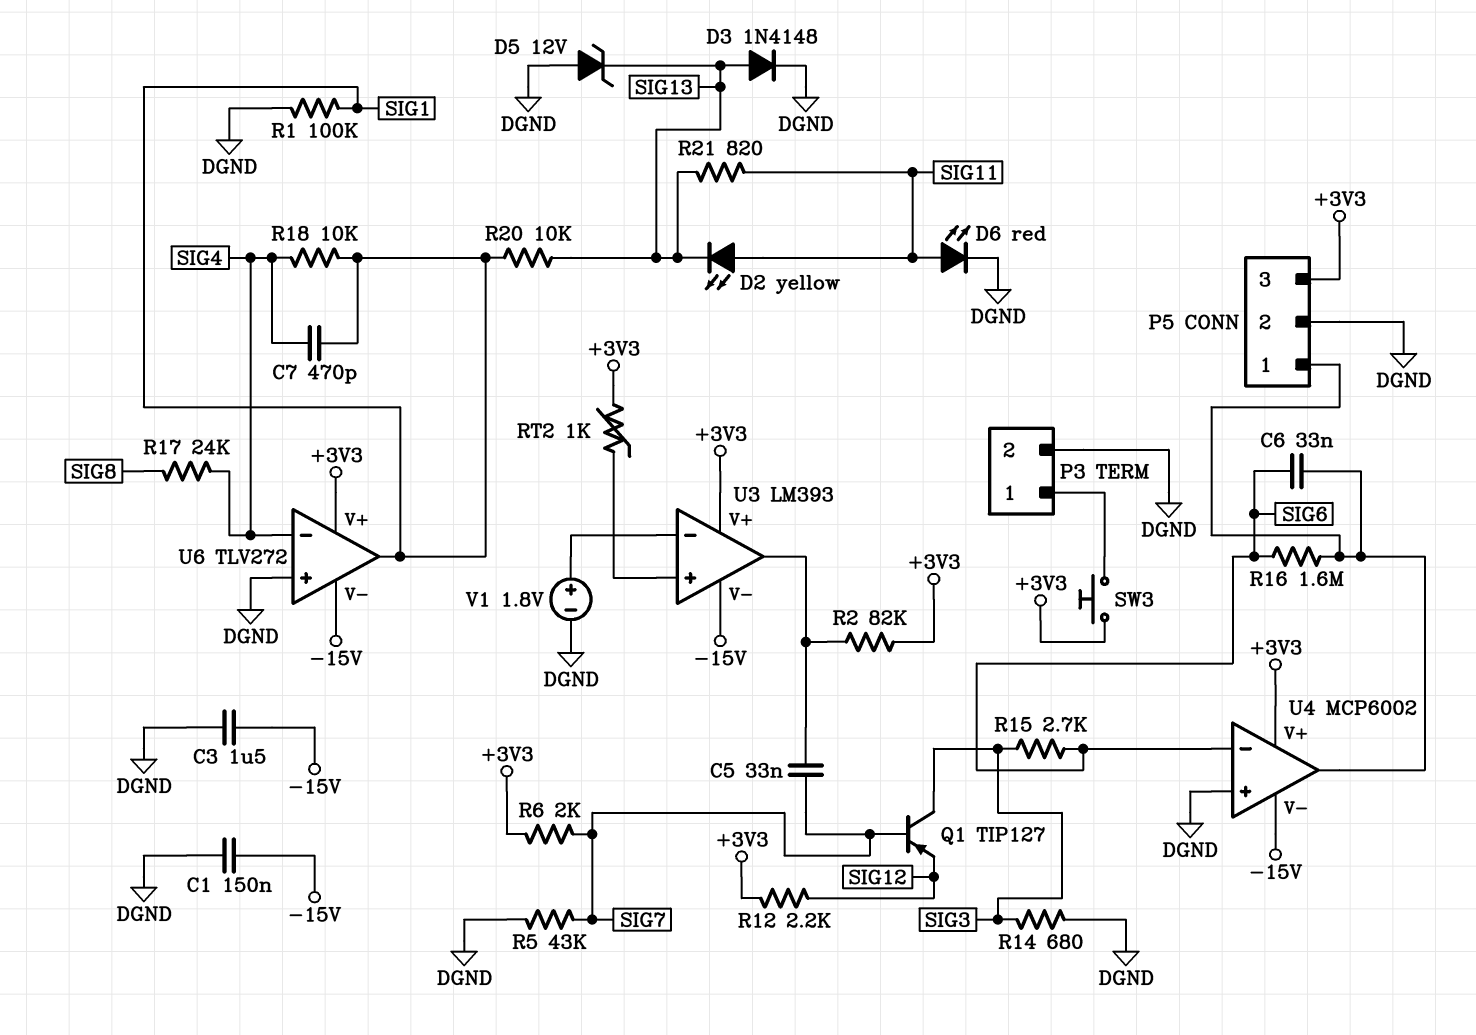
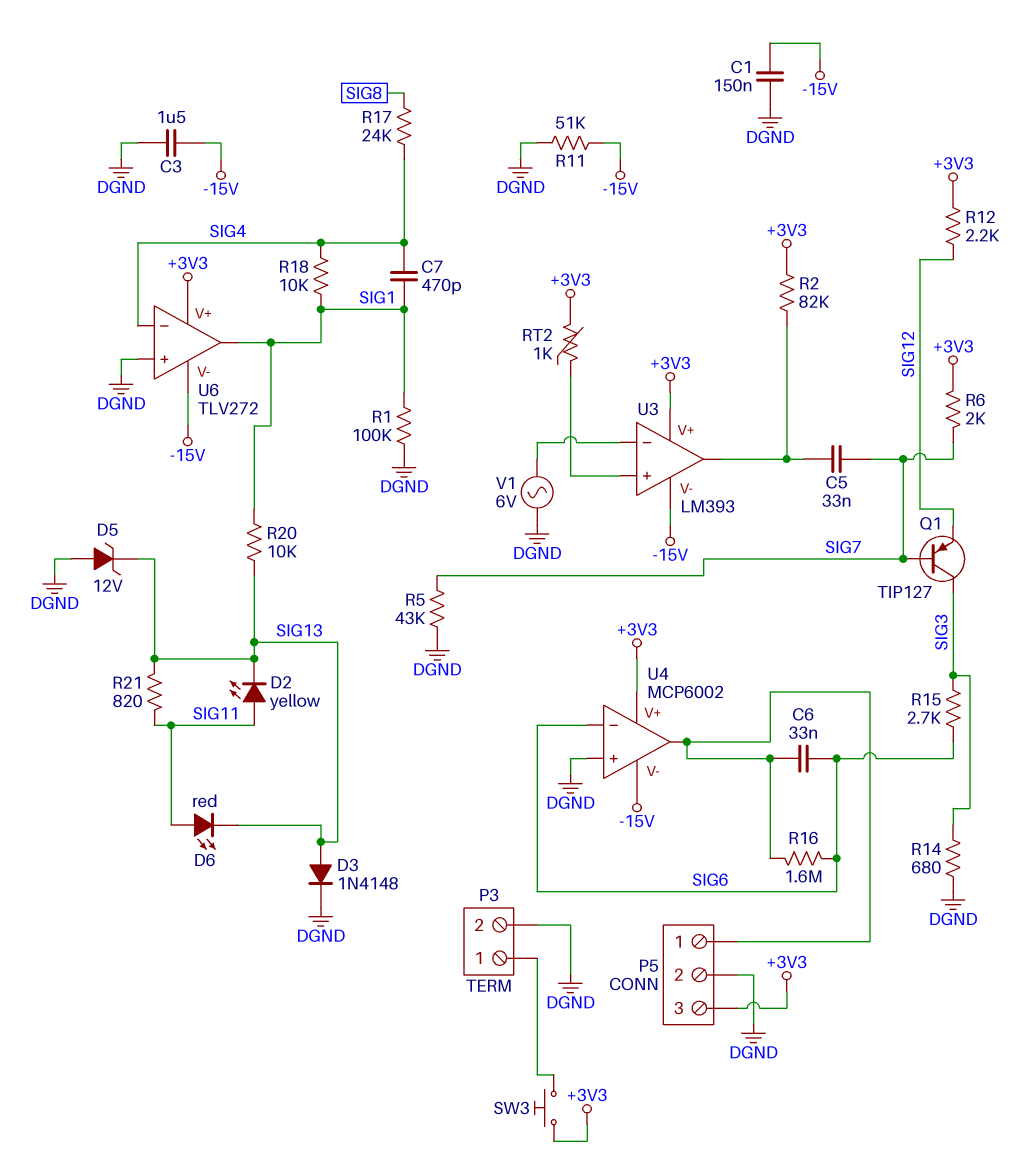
D6: LED red (A SIG11, K DGND) -> LED red (A SIG11, K SIG13)
R11: none -> 51k (-15V, DGND)
V1: 1.8V (plus U3/in-, minus DGND) -> AC 6V (DGND, U3/in-)

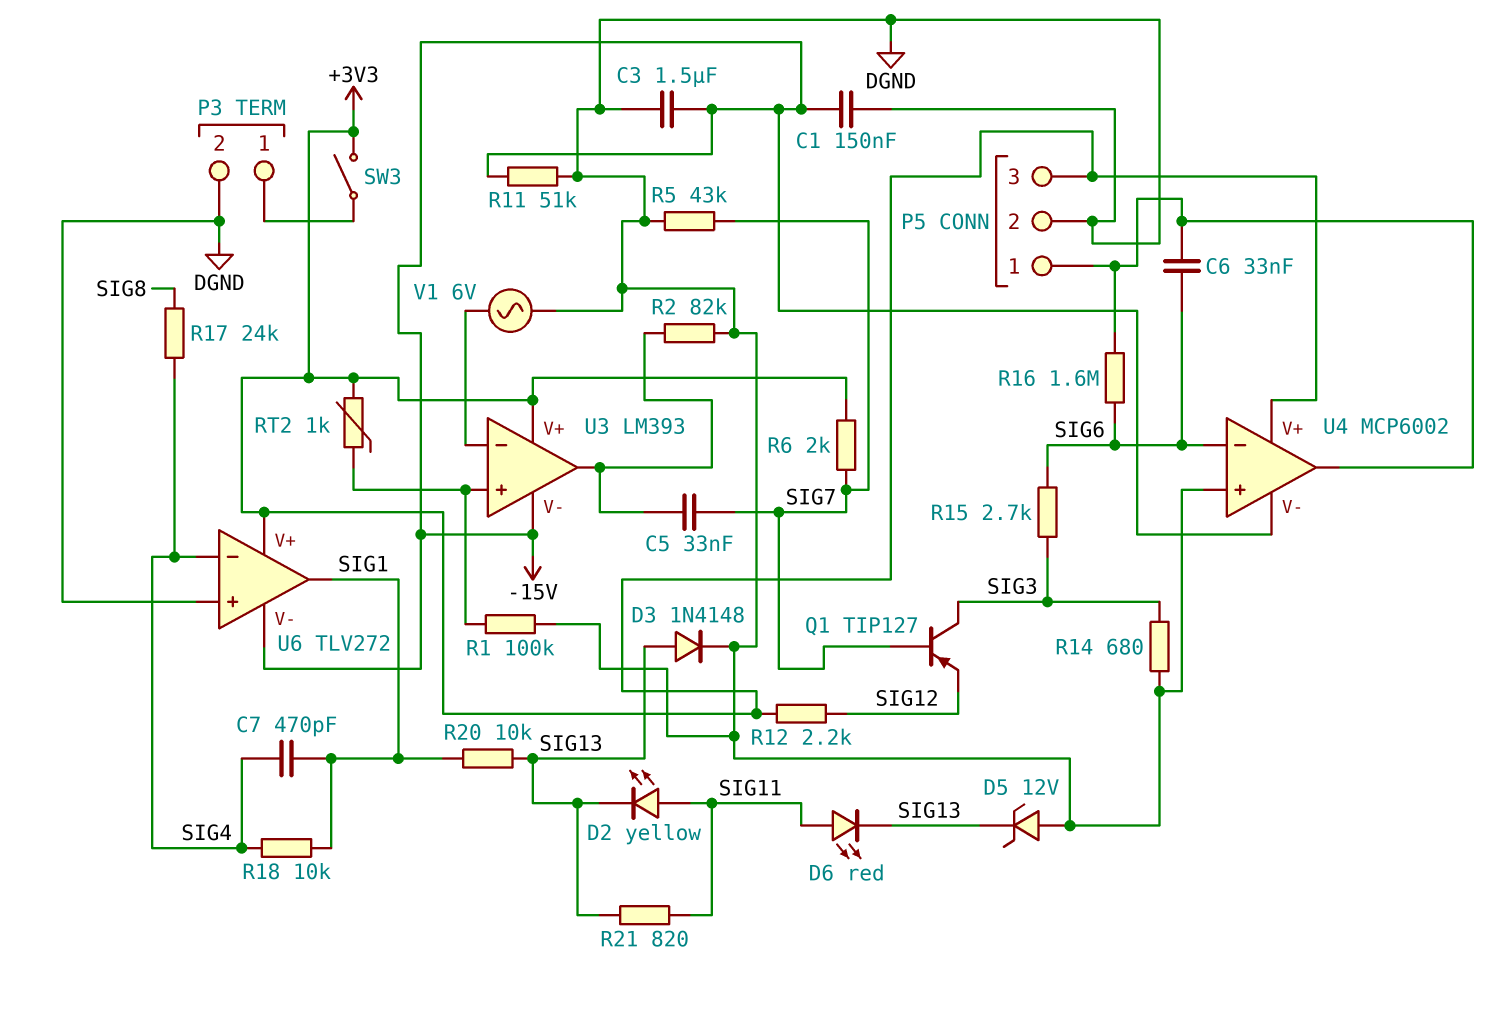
R1: 100k (DGND, SIG1) -> 100k (DGND, U3/in+)
R2: 82k (+3V3, U3/out) -> 82k (DGND, U3/out)
SW3: button (+3V3, P3/1) -> switch (+3V3, P3/1)

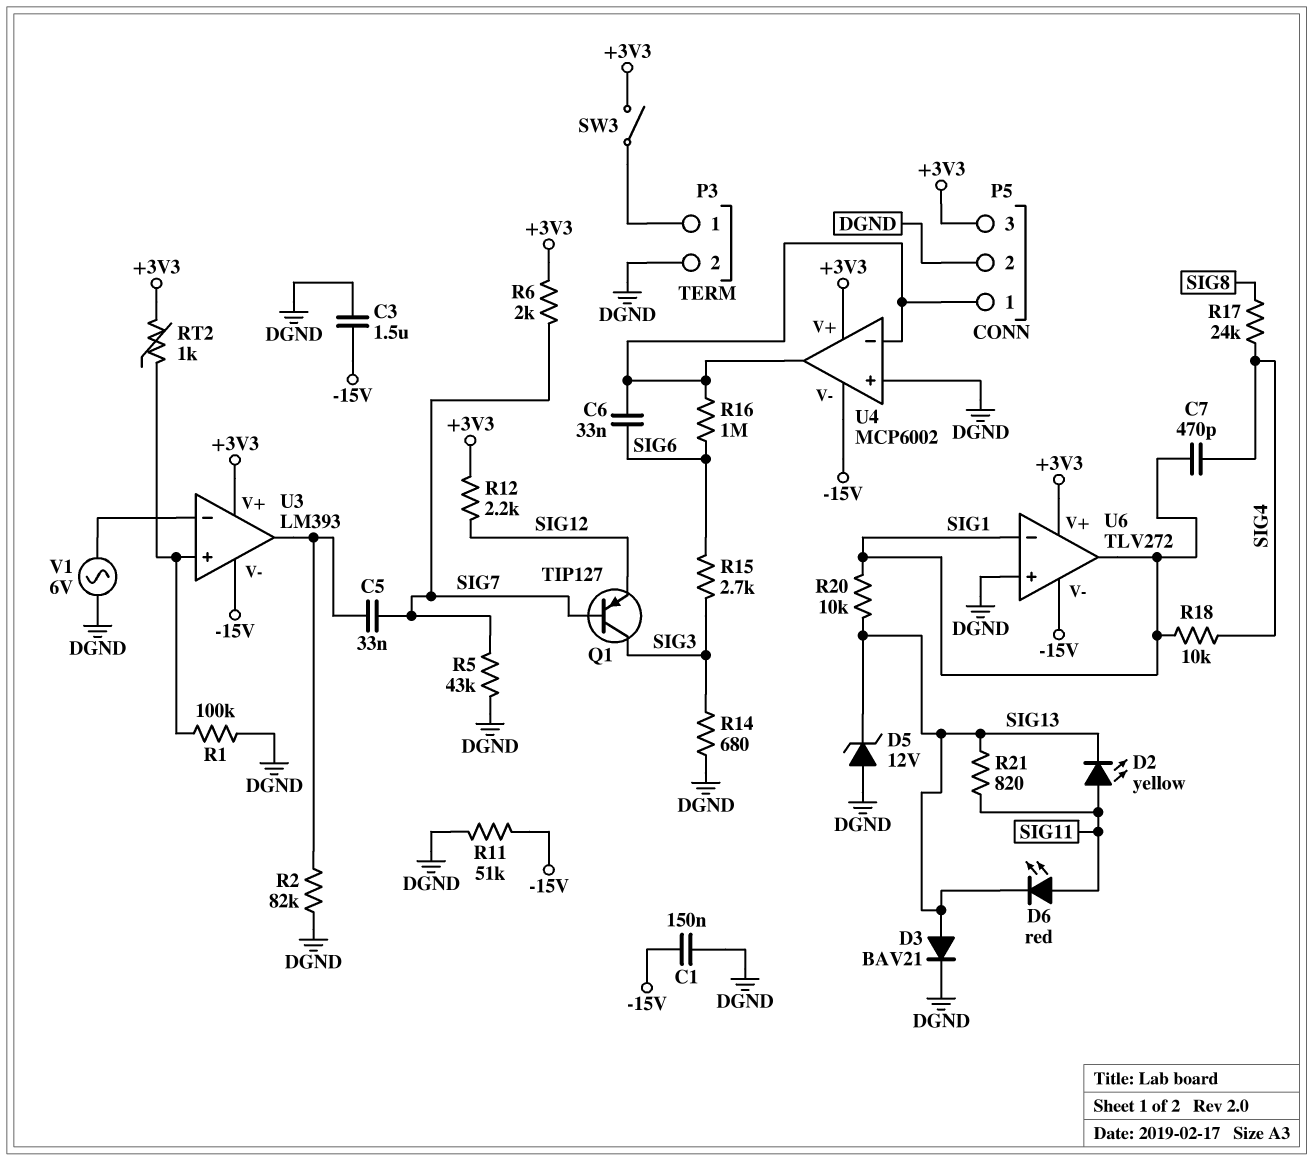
D3: diode 1N4148 (A SIG13, K DGND) -> diode BAV21 (A SIG13, K DGND)
R16: 1.6M (P5/1, SIG6) -> 1M (P5/1, SIG6)
U4 pin in-: SIG6 -> P5/1
U6 pin in-: SIG4 -> SIG1

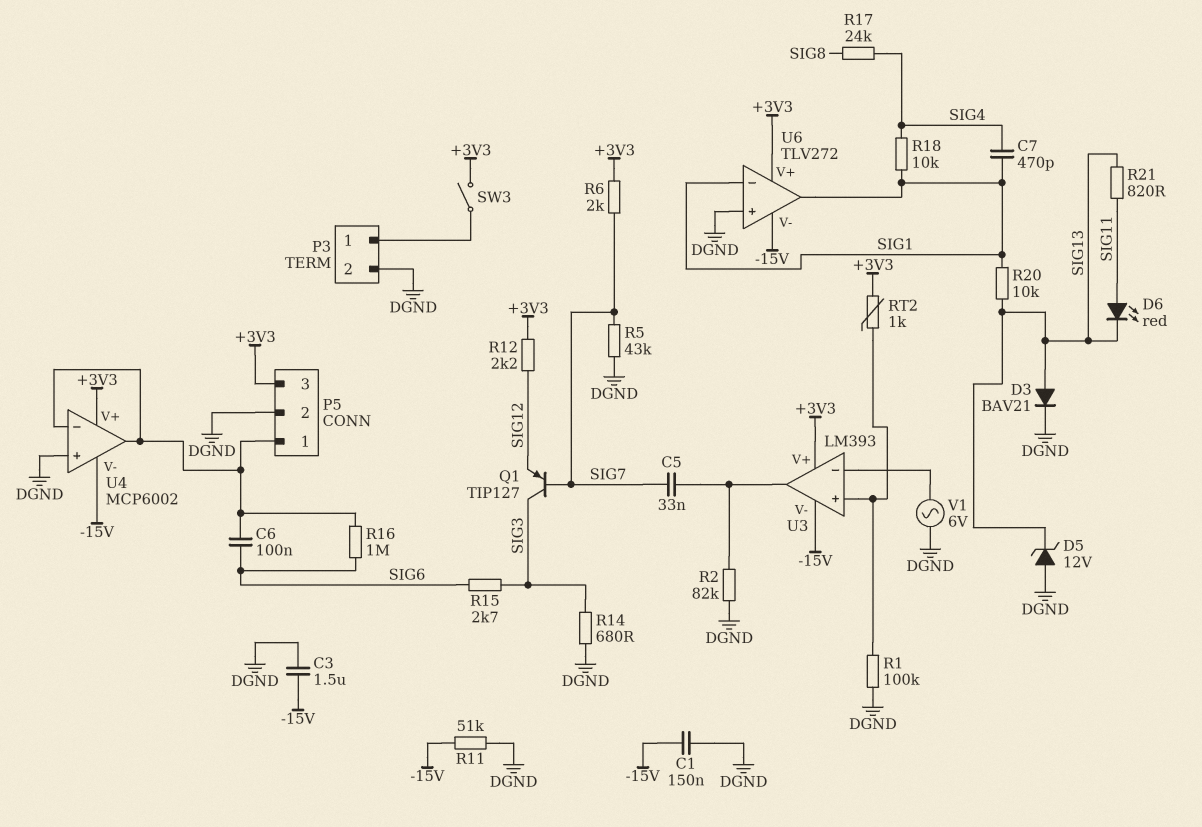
C6: 33nF (P5/1, SIG6) -> 100nF (P5/1, SIG6)
D2: LED yellow (A SIG11, K SIG13) -> none

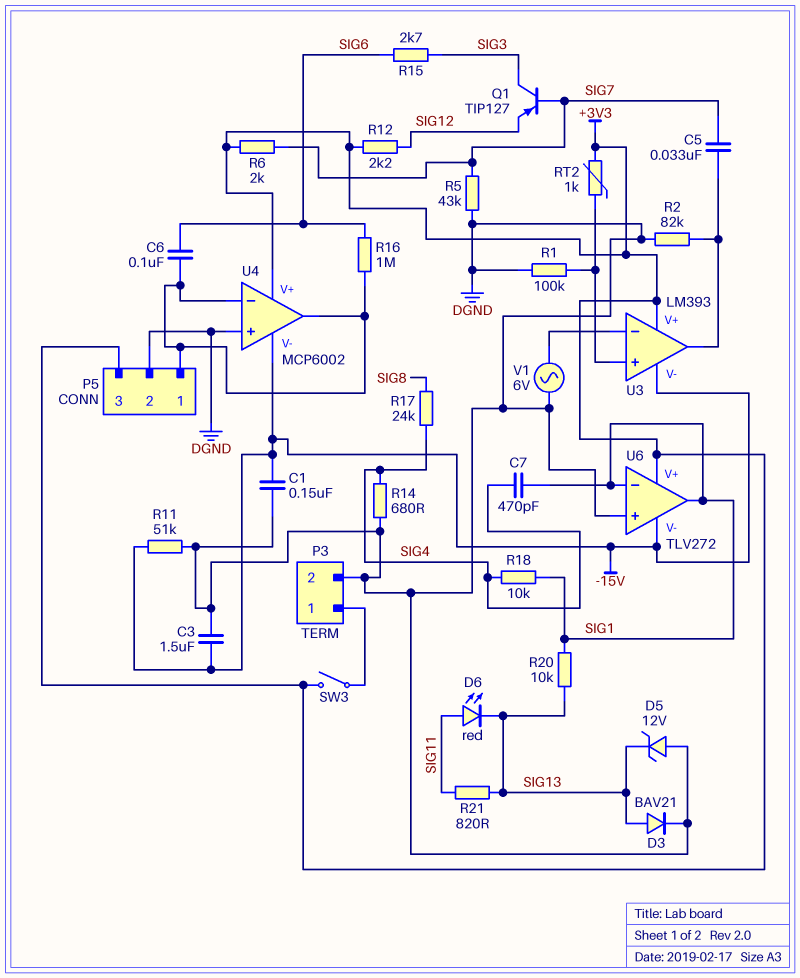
R14: 680 (DGND, SIG3) -> 680 (DGND, SIG4)

